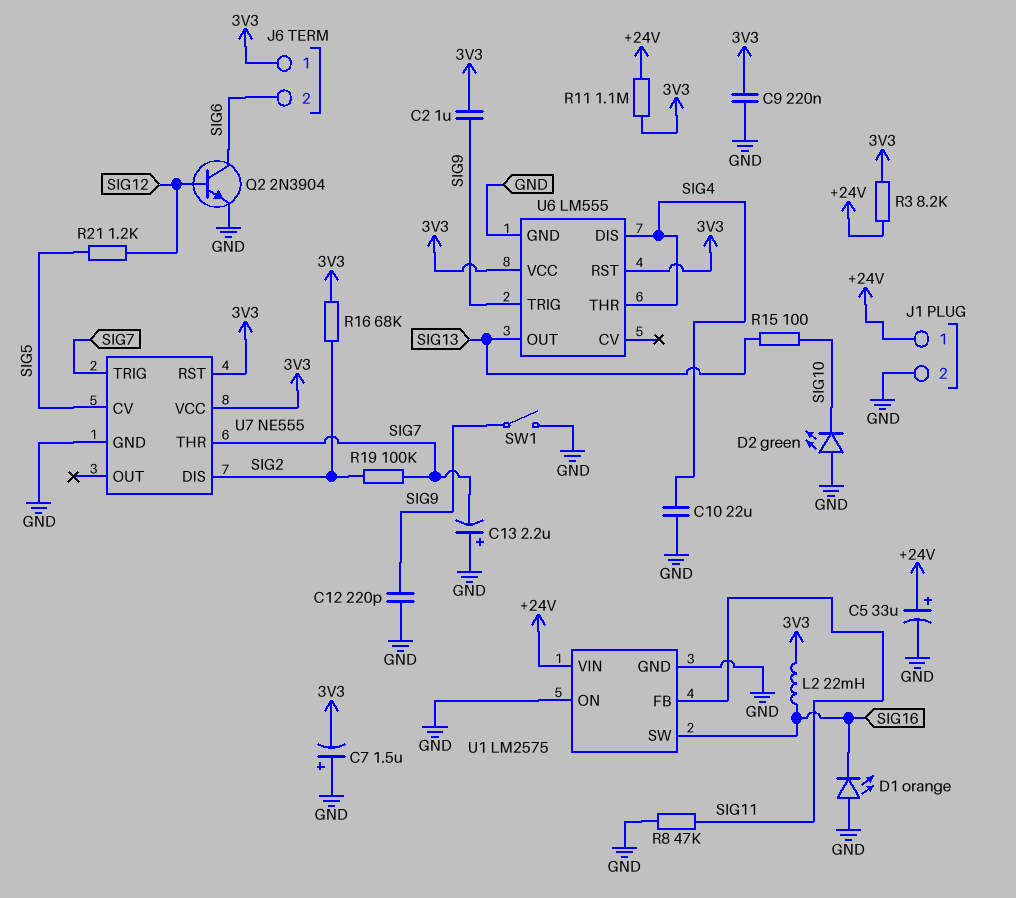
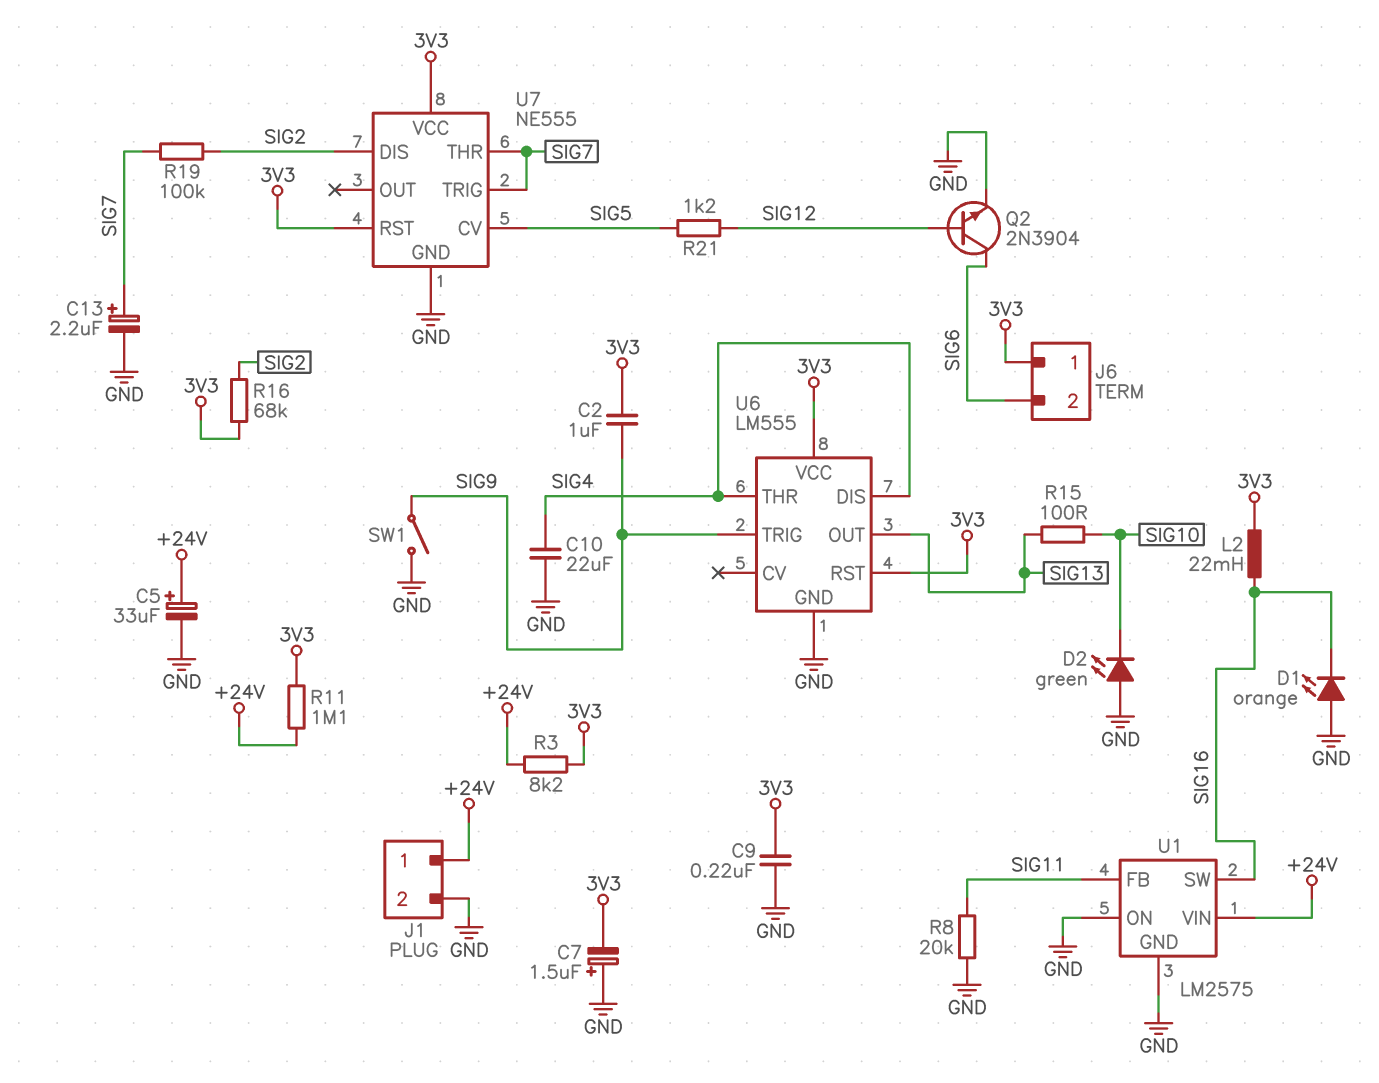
C12: 220pF (GND, SIG9) -> none
C13: 2.2uF (plus GND, minus SIG7) -> 2.2uF (plus SIG7, minus GND)
R8: 47k (GND, SIG11) -> 20k (GND, SIG11)

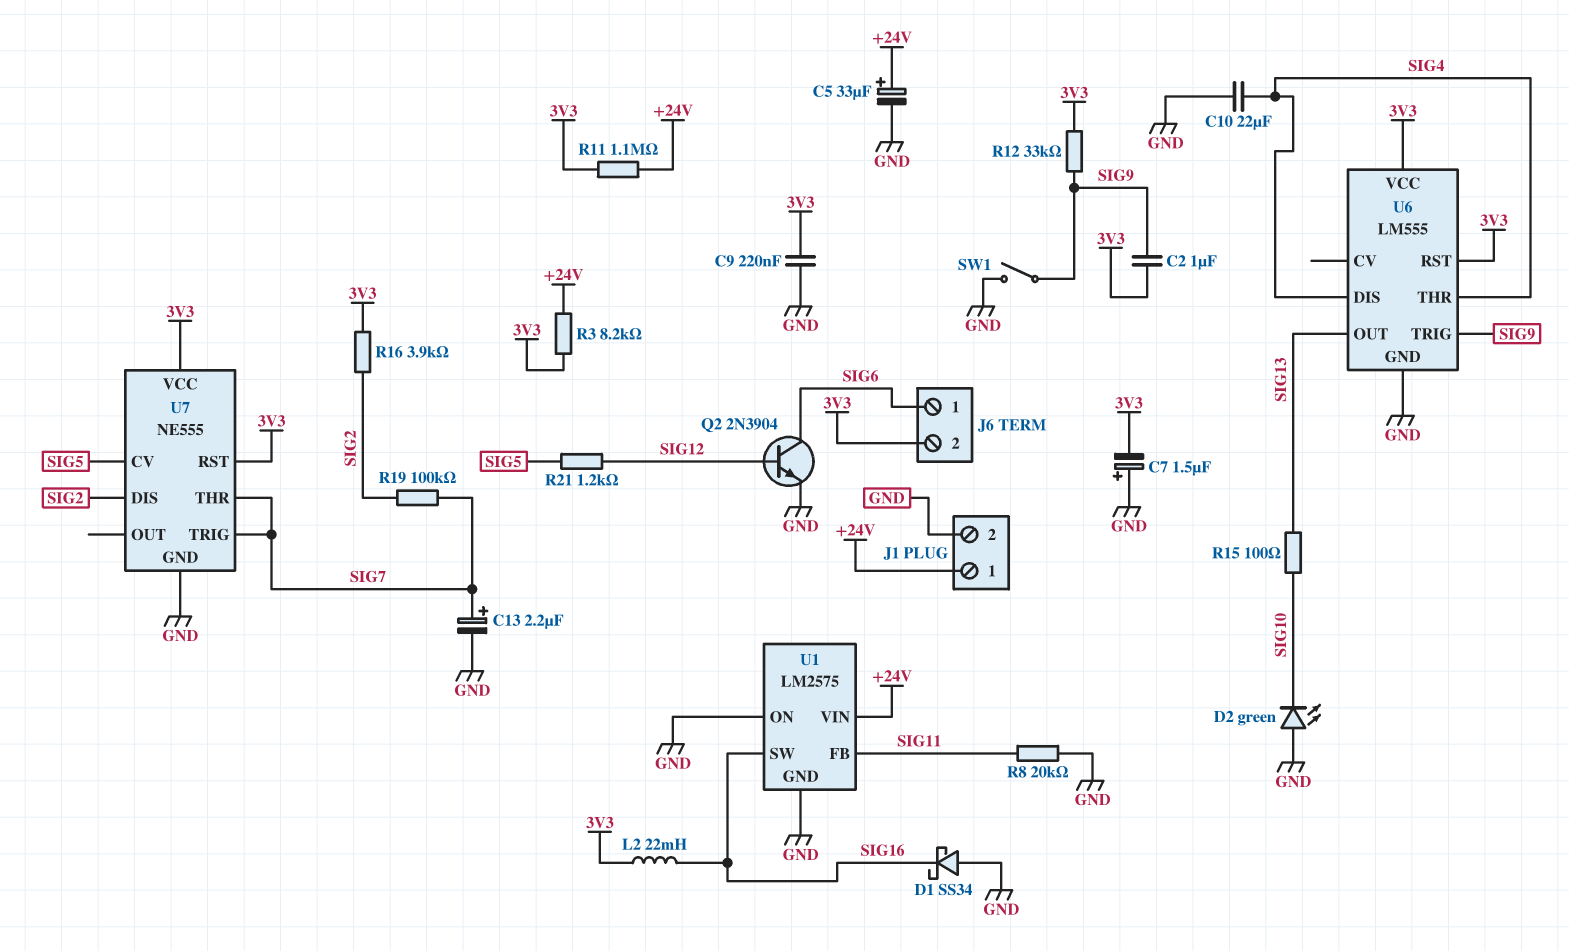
D1: LED orange (A GND, K SIG16) -> schottky SS34 (A GND, K SIG16)
J6 pin 1: 3V3 -> SIG6
J6 pin 2: SIG6 -> 3V3
R12: none -> 33k (3V3, SIG9)
R16: 68k (3V3, SIG2) -> 3.9k (3V3, SIG2)

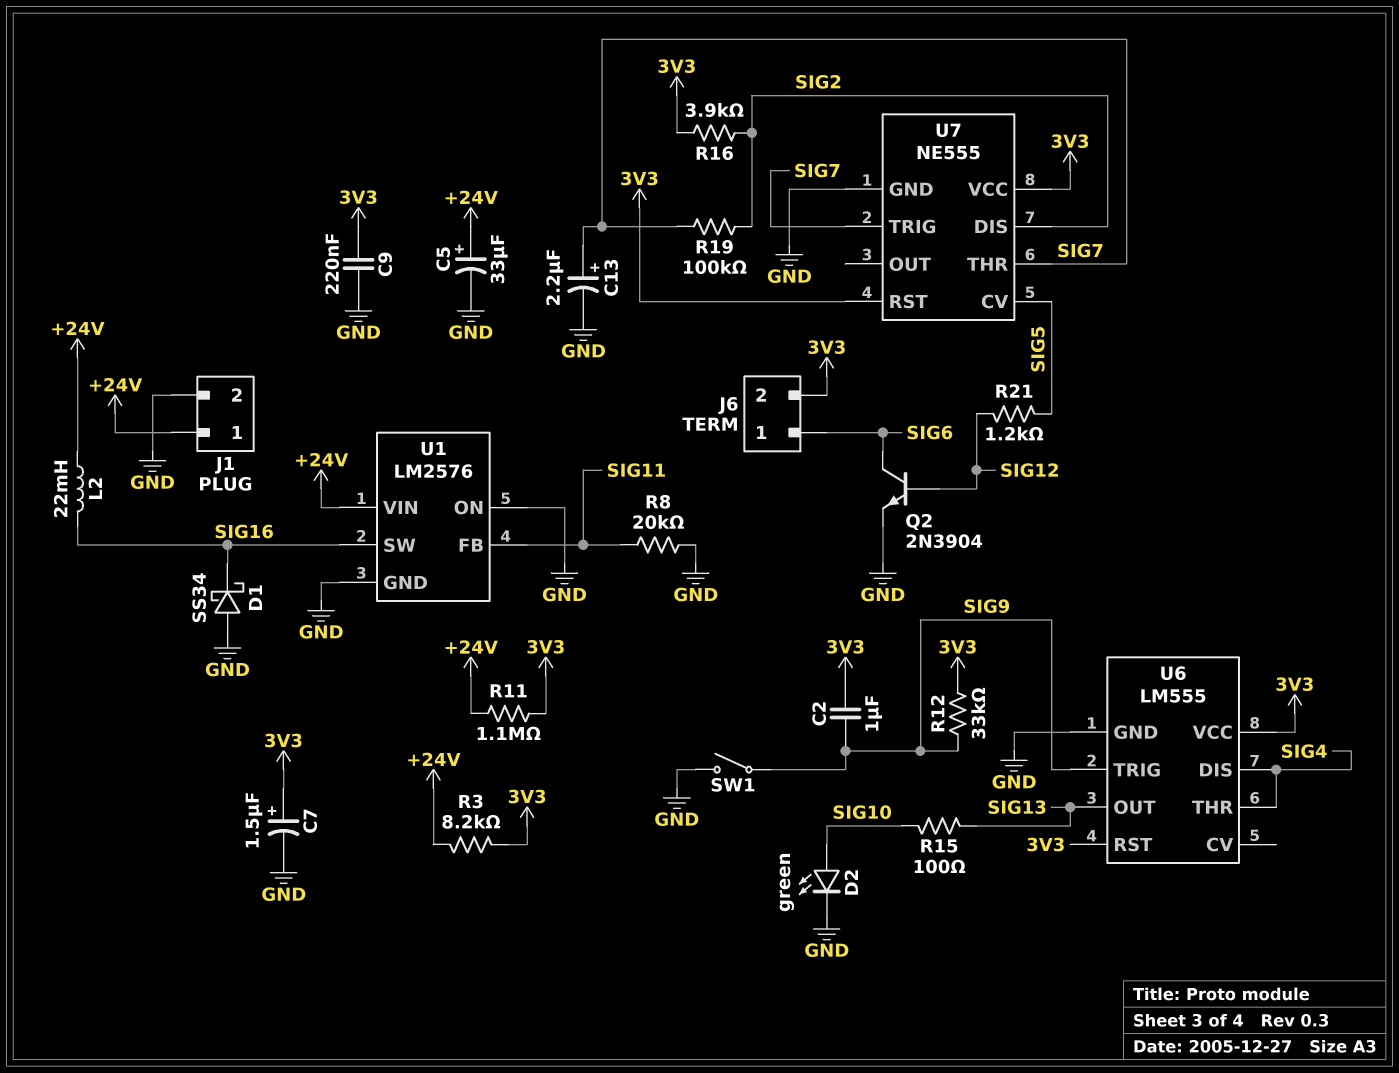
C7: 1.5uF (plus GND, minus 3V3) -> 1.5uF (plus 3V3, minus GND)
C10: 22uF (GND, SIG4) -> none
D2: LED green (A GND, K SIG10) -> LED green (A SIG10, K GND)
L2: 22mH (3V3, SIG16) -> 22mH (+24V, SIG16)
U1: LM2575 -> LM2576

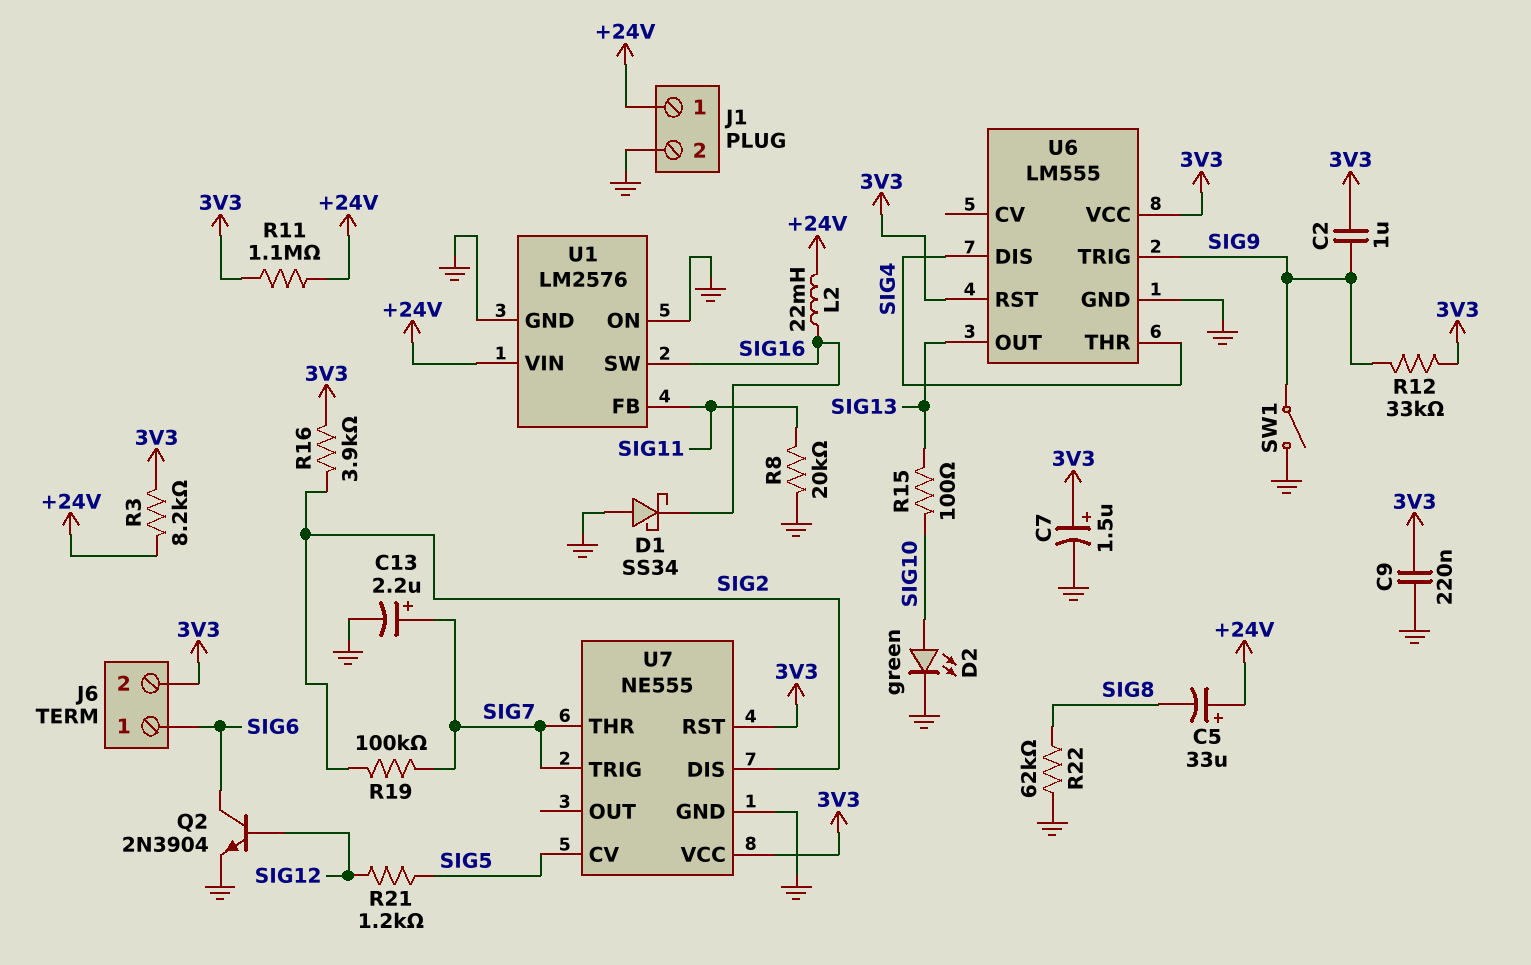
C5: 33uF (plus +24V, minus GND) -> 33uF (plus +24V, minus SIG8)
R22: none -> 62k (GND, SIG8)

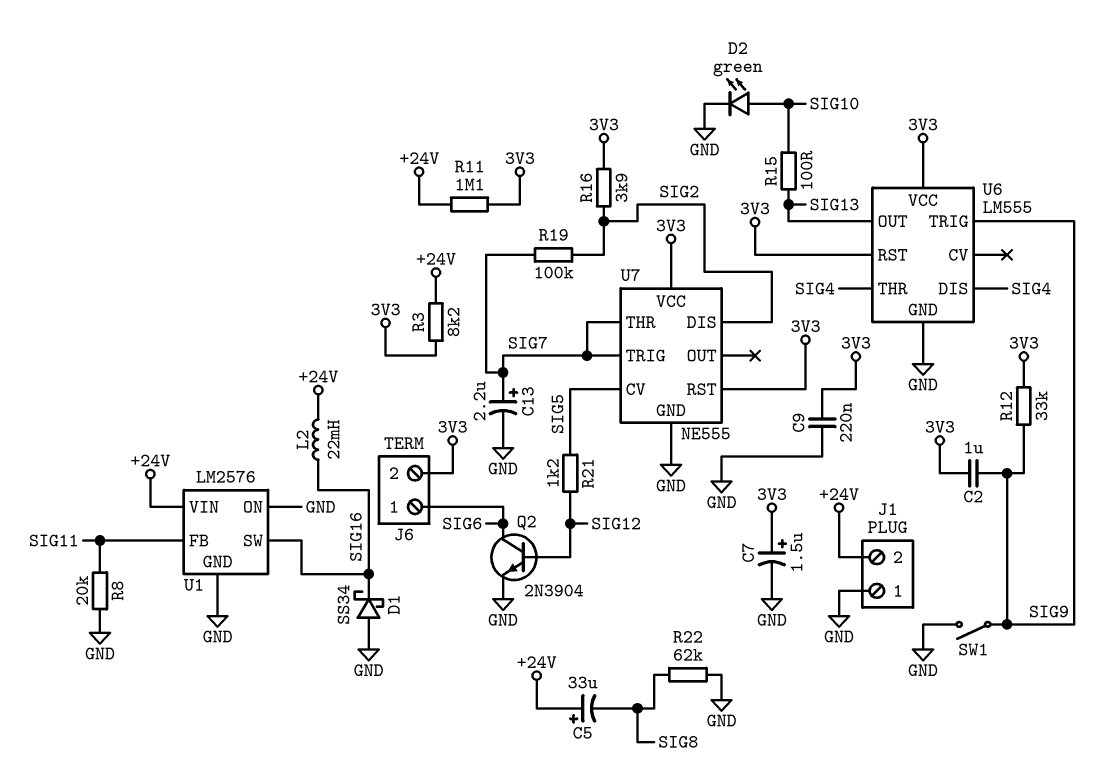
J1 pin 1: +24V -> GND
J1 pin 2: GND -> +24V

